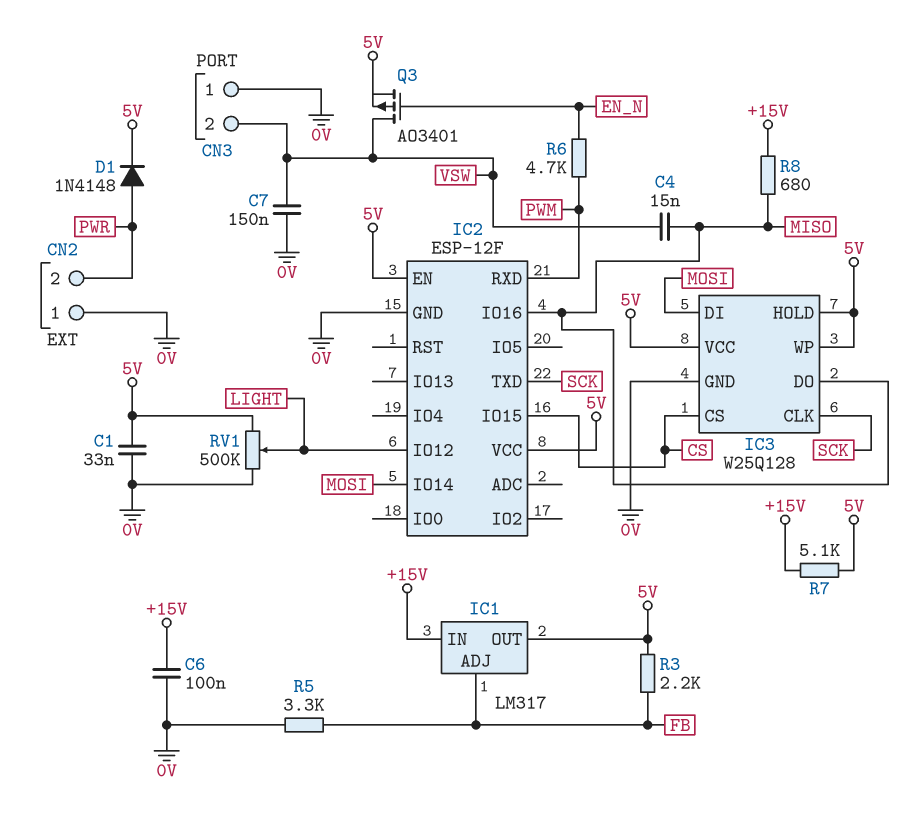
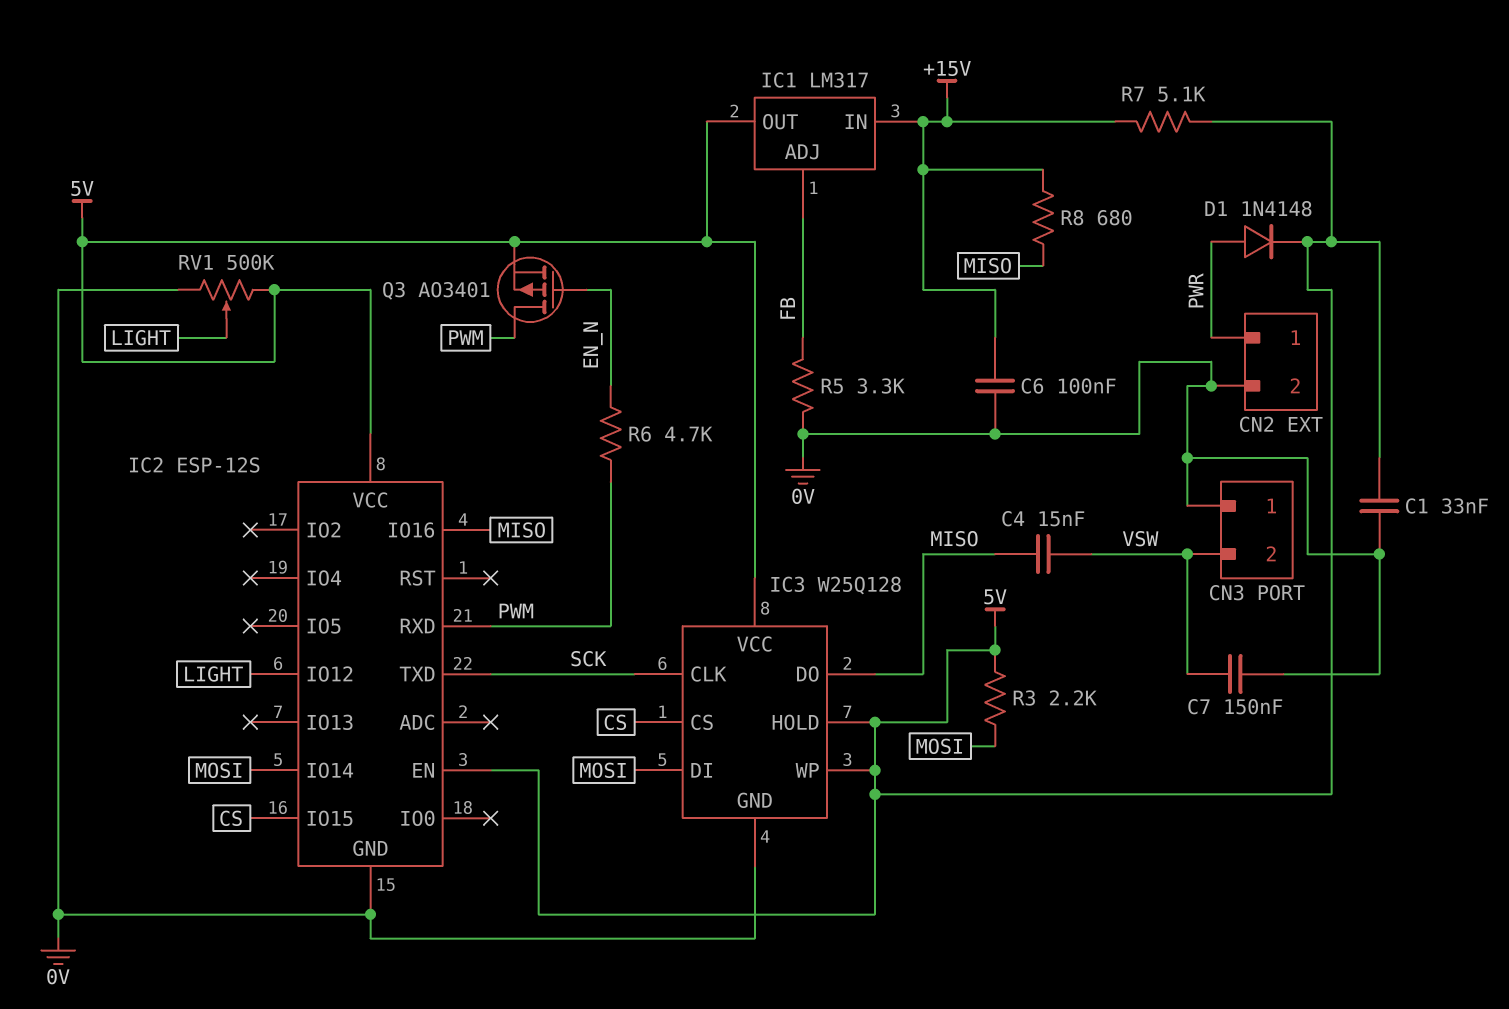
CN2 pin 1: 0V -> PWR
CN2 pin 2: PWR -> 0V
IC2: ESP-12F -> ESP-12S
Q3: PMOS AO3401 (G EN_N, D VSW, S 5V) -> PMOS AO3401 (G EN_N, D PWM, S 5V)
R3: 2.2k (5V, FB) -> 2.2k (5V, MOSI)

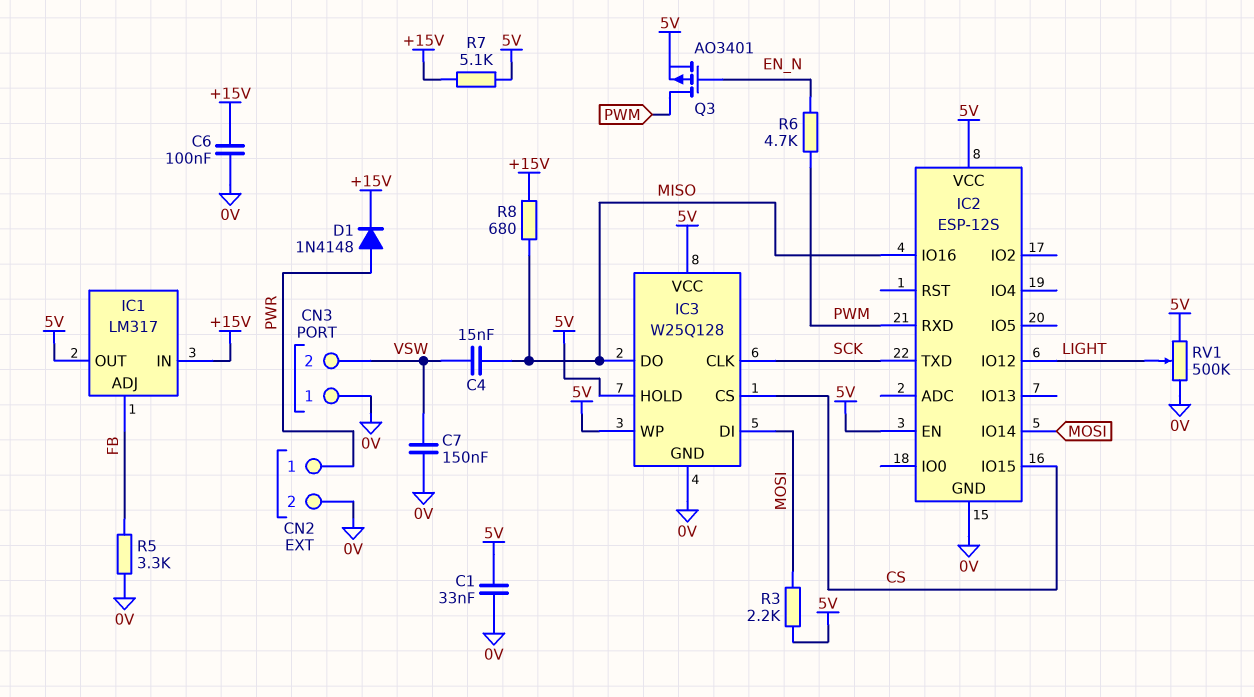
D1: diode 1N4148 (A PWR, K 5V) -> diode 1N4148 (A PWR, K +15V)

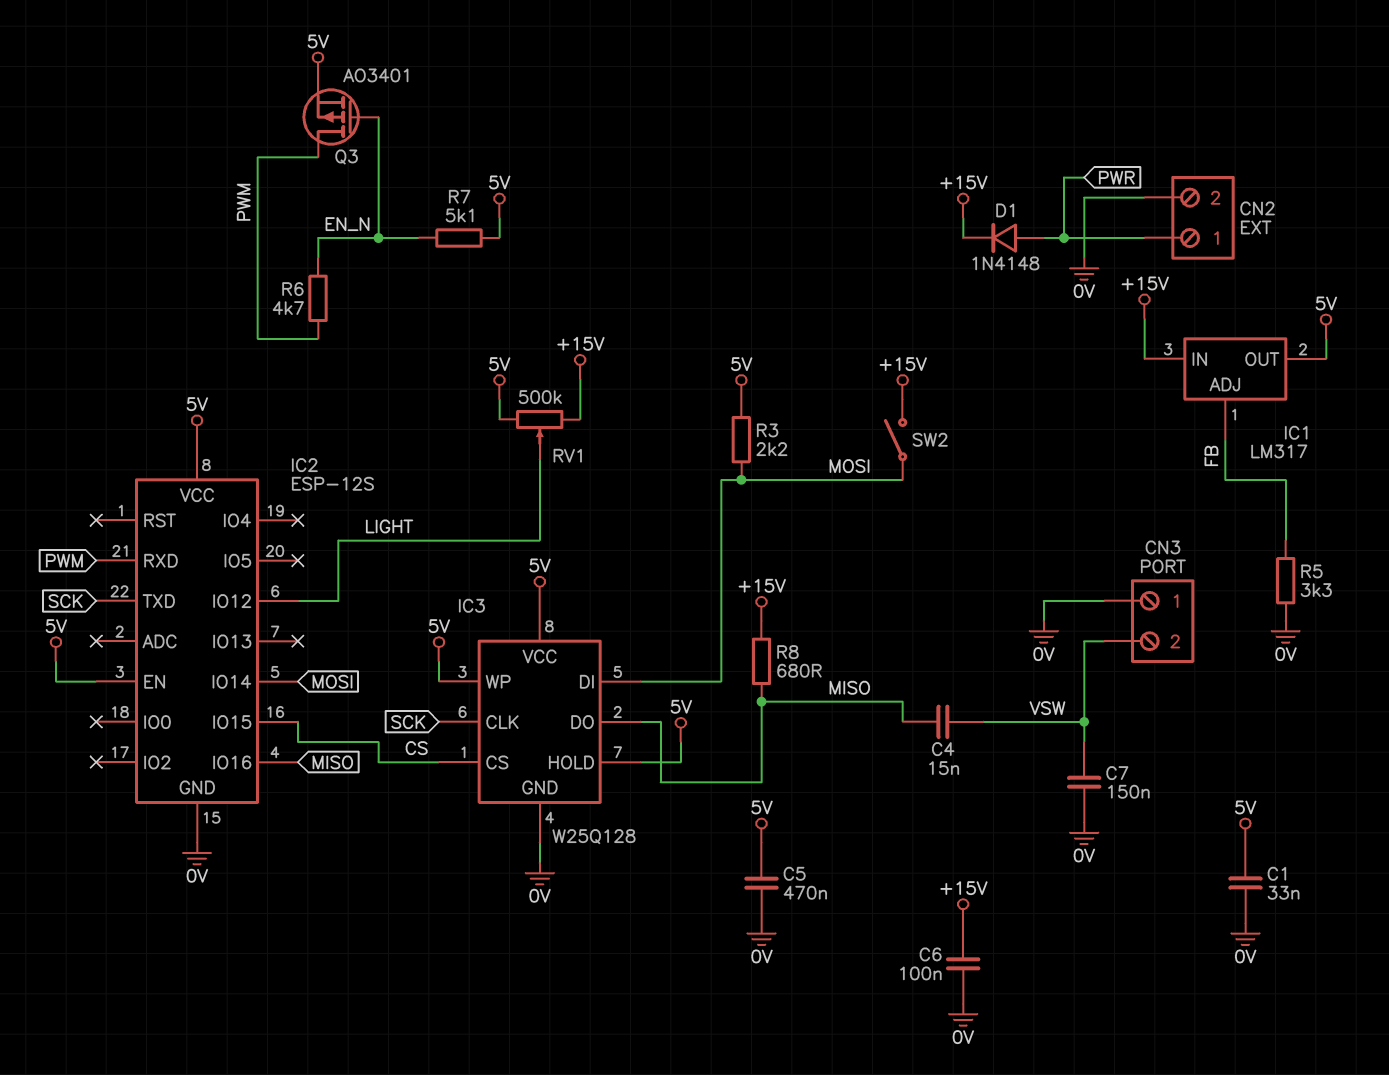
C5: none -> 470nF (0V, 5V)
R7: 5.1k (+15V, 5V) -> 5.1k (5V, EN_N)
RV1: 500k (0V, 5V, wiper LIGHT) -> 500k (+15V, 5V, wiper LIGHT)
SW2: none -> switch (+15V, MOSI)

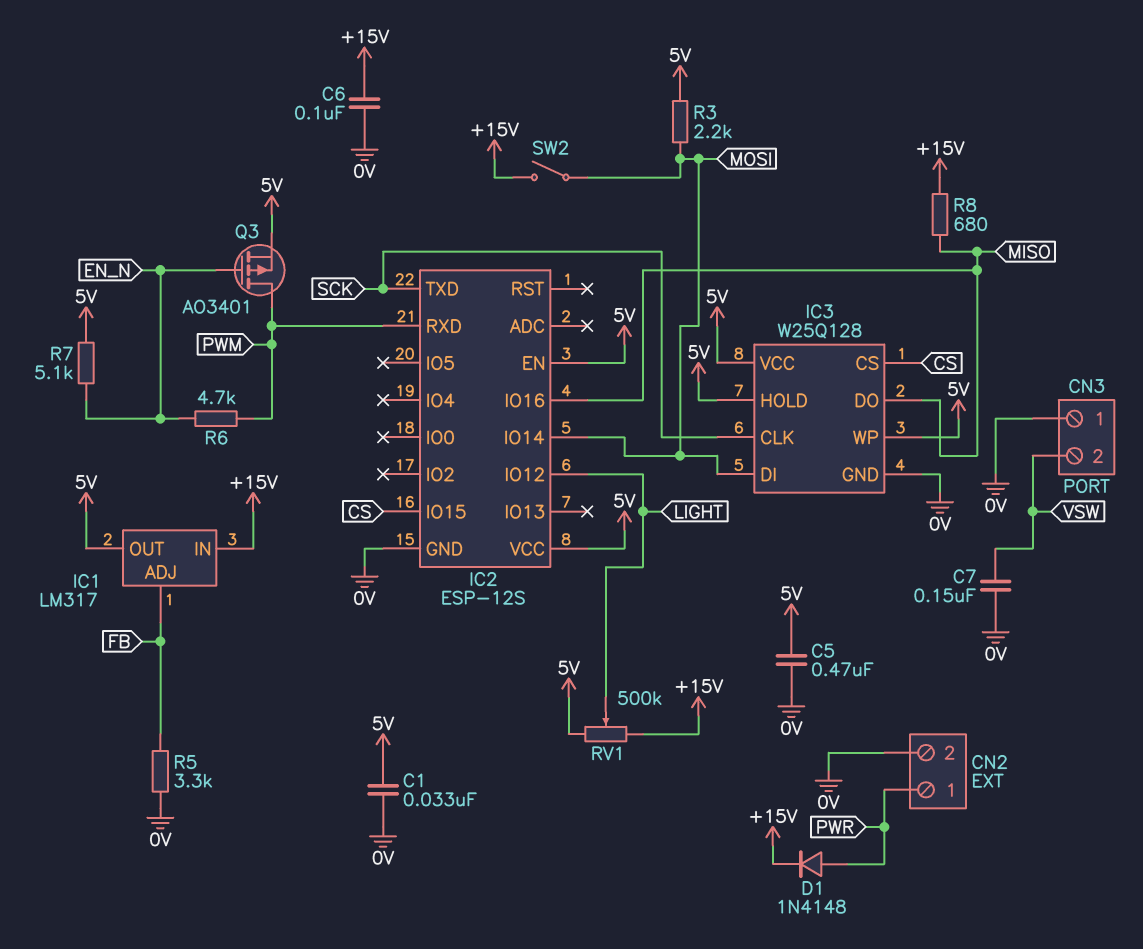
C4: 15nF (MISO, VSW) -> none

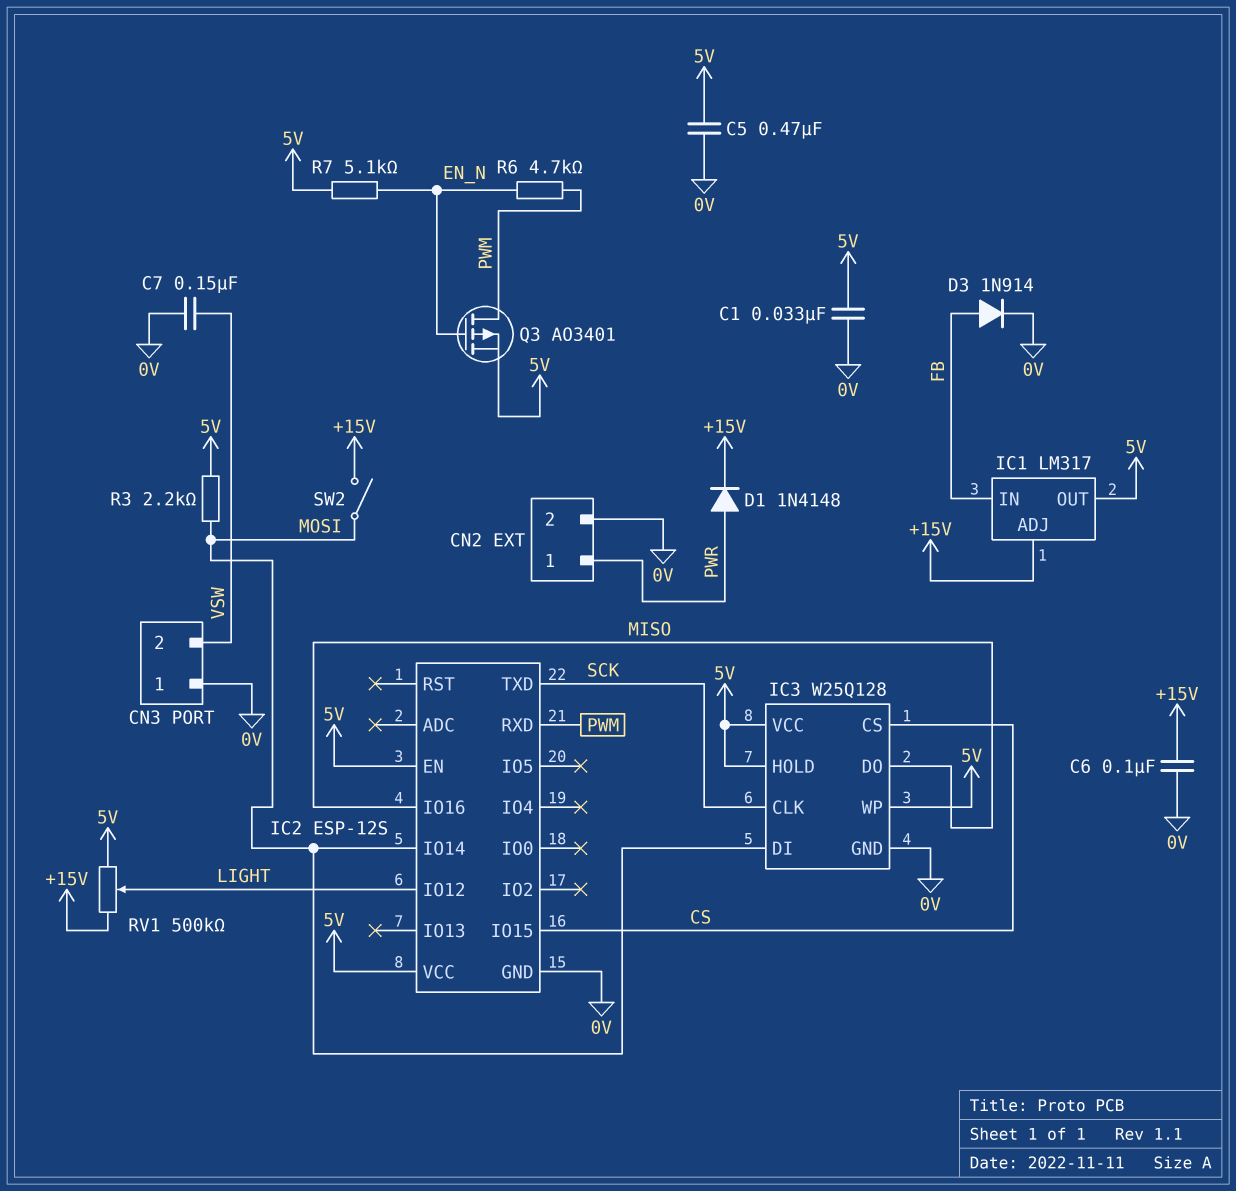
D3: none -> diode 1N914 (A FB, K 0V)
IC1 pin ADJ: FB -> +15V
IC1 pin IN: +15V -> FB
R5: 3.3k (0V, FB) -> none
R8: 680 (+15V, MISO) -> none

